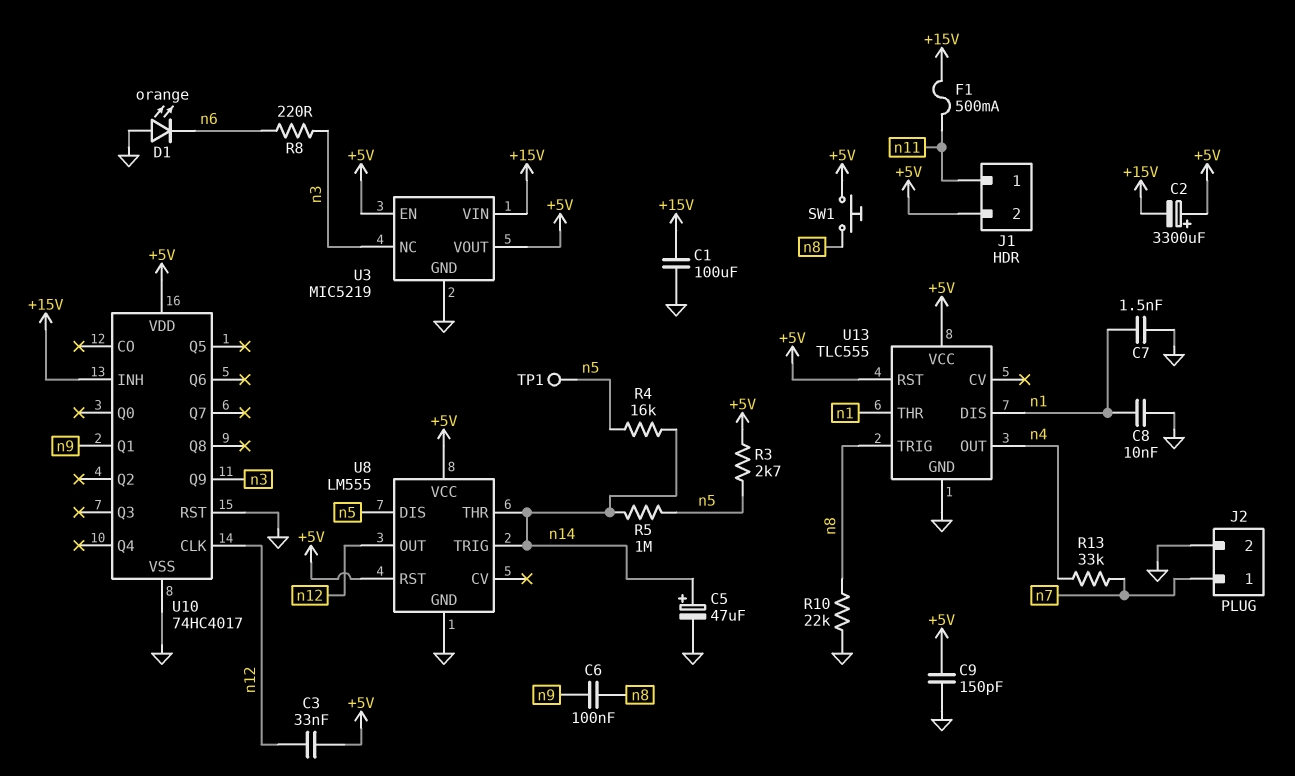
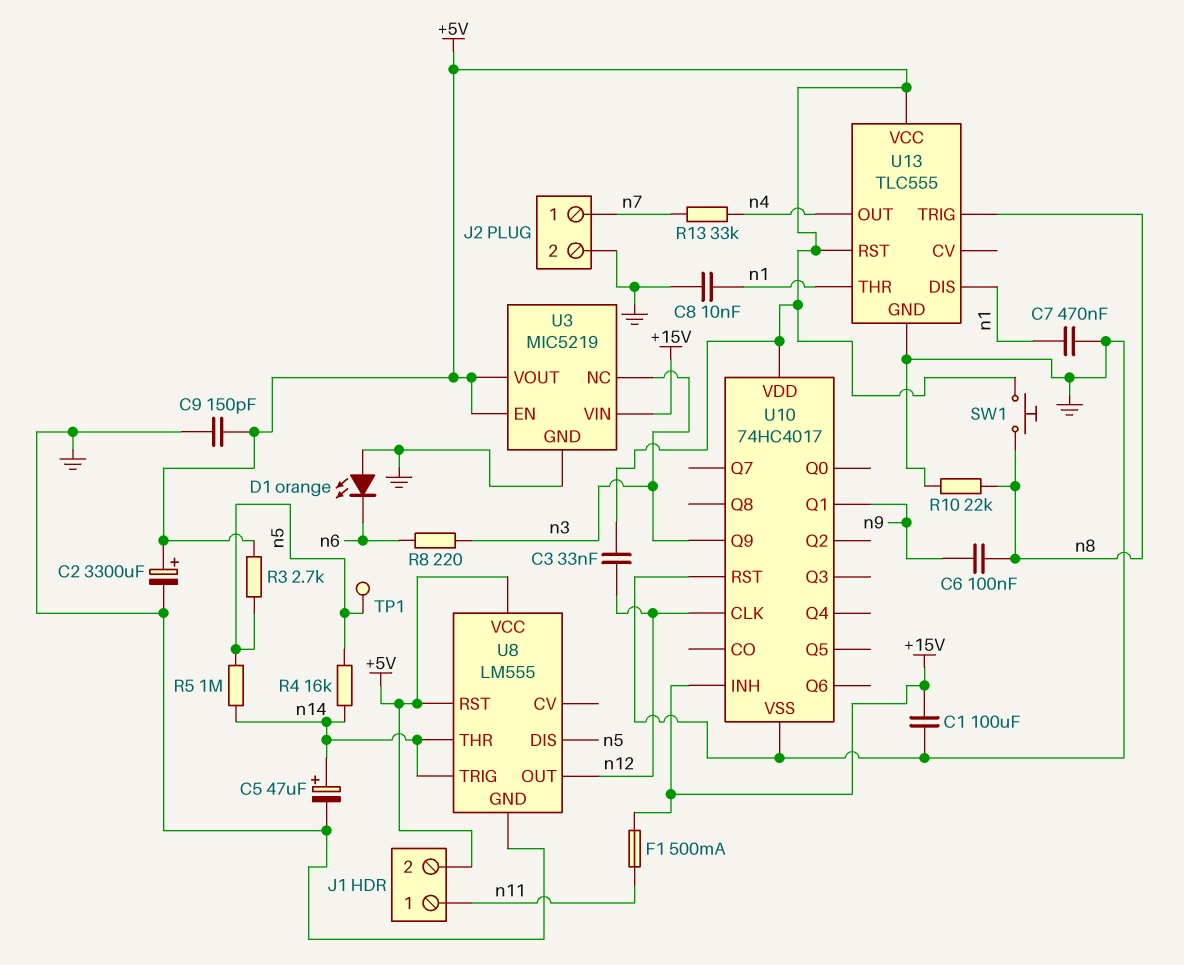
C2: 3300uF (plus +5V, minus +15V) -> 3300uF (plus +5V, minus GND)
C7: 1.5nF (GND, n1) -> 470nF (GND, n1)

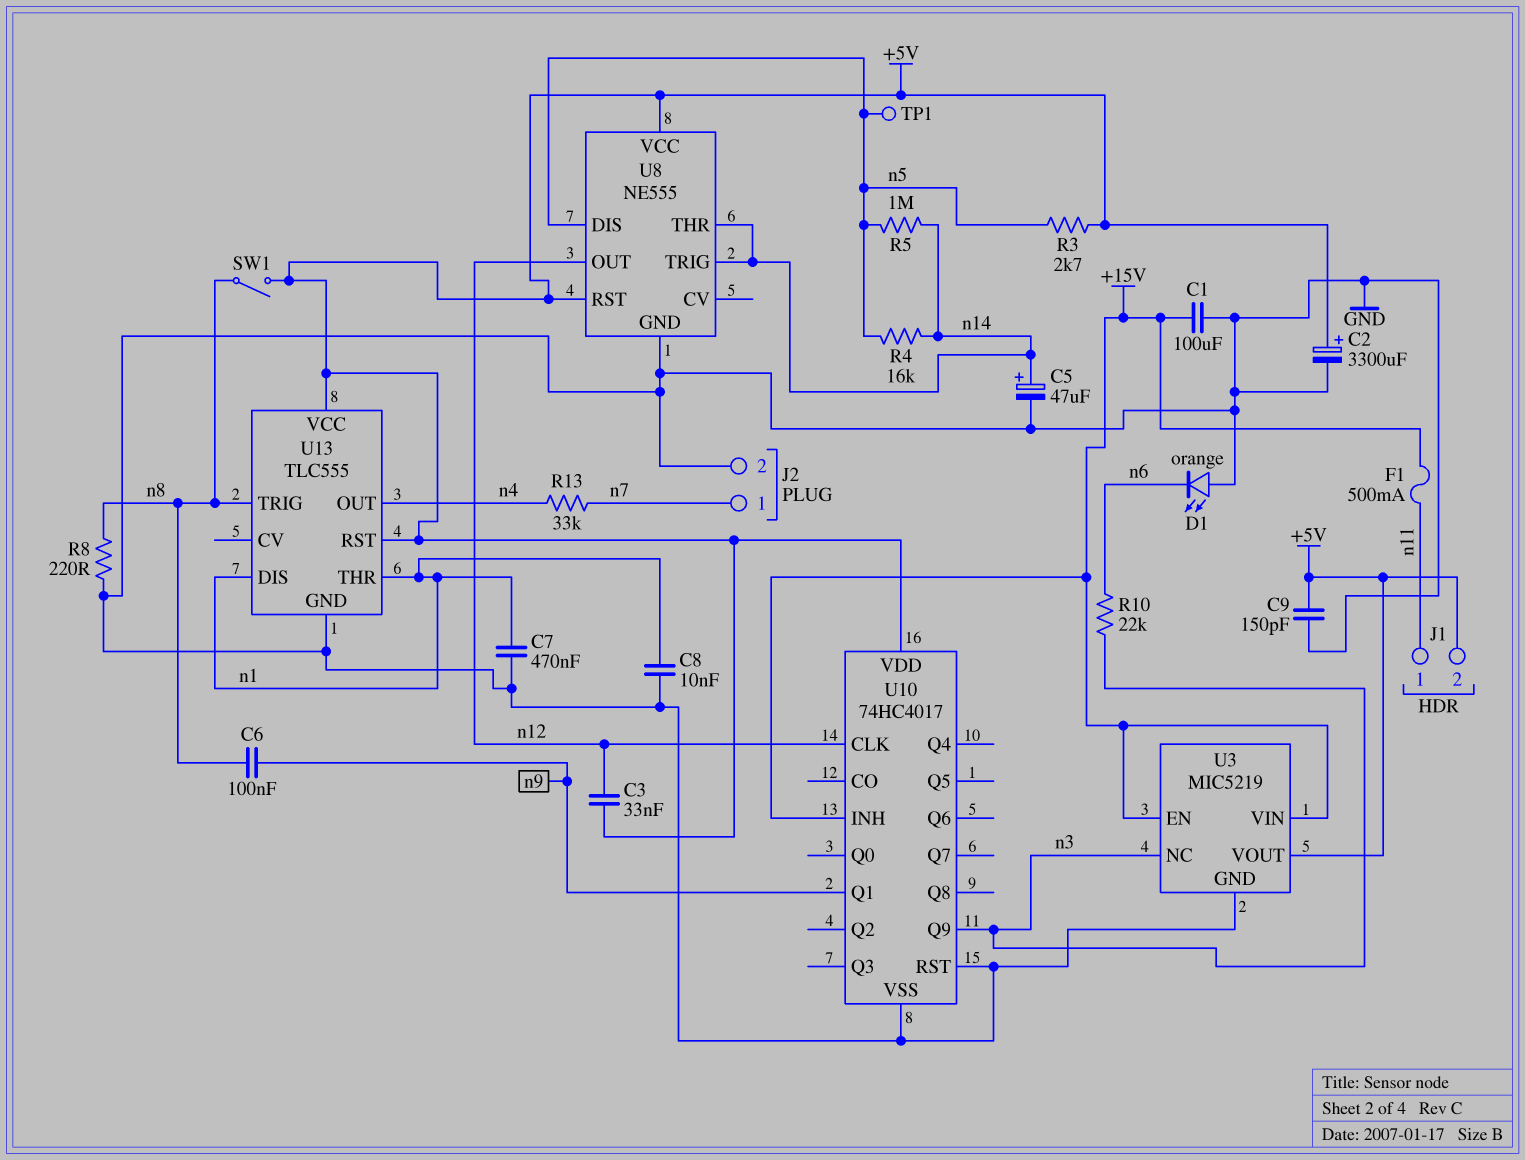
R8: 220 (n3, n6) -> 220 (GND, n8)
R10: 22k (GND, n8) -> 22k (n3, n6)
SW1: button (+5V, n8) -> switch (+5V, n8)
U3 pin EN: +5V -> +15V
U8: LM555 -> NE555

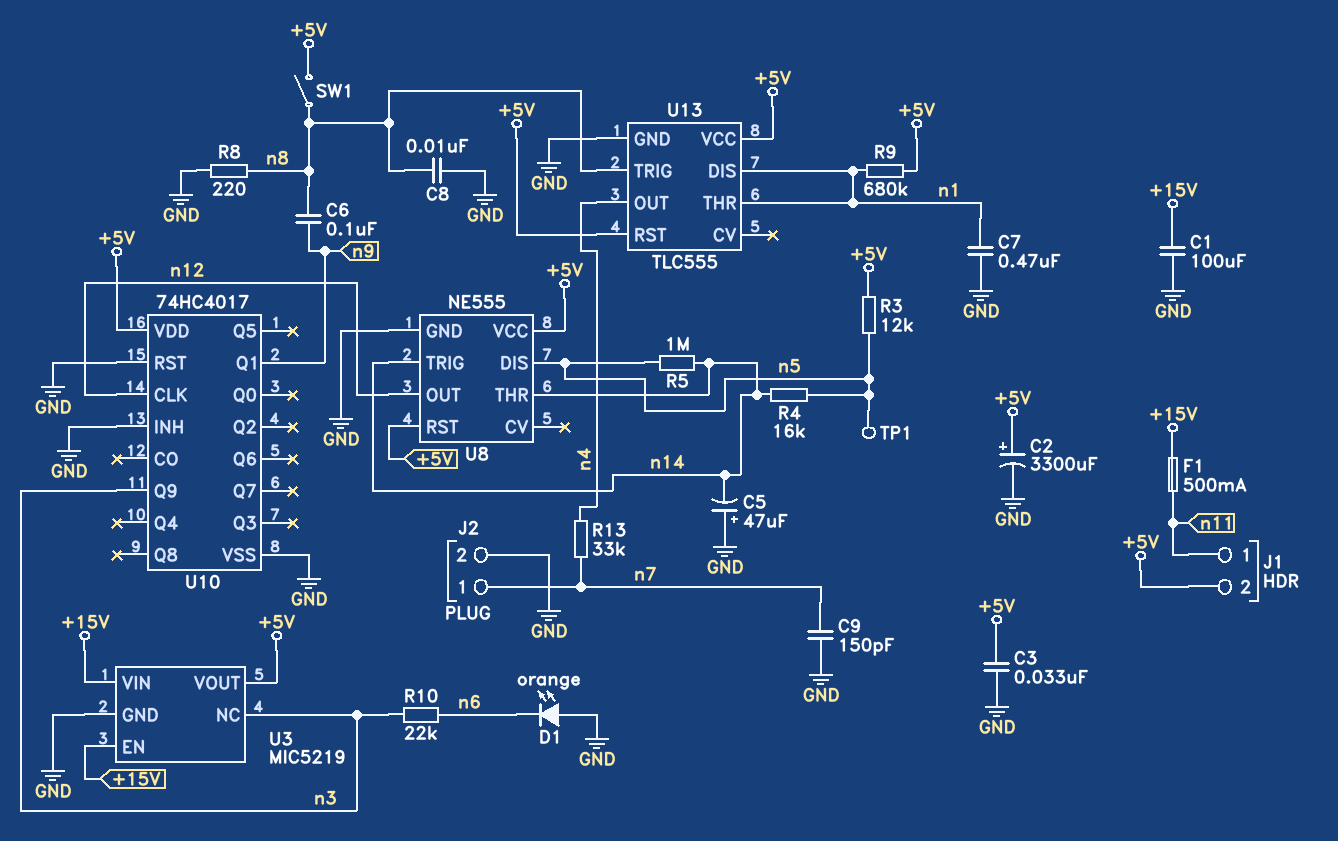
C3: 33nF (+5V, n12) -> 33nF (+5V, GND)
C5: 47uF (plus n14, minus GND) -> 47uF (plus GND, minus n14)
C8: 10nF (GND, n1) -> 10nF (GND, n8)
C9: 150pF (+5V, GND) -> 150pF (GND, n7)
R3: 2.7k (+5V, n5) -> 12k (+5V, n5)
R9: none -> 680k (+5V, n1)
U10 pin INH: +15V -> GND

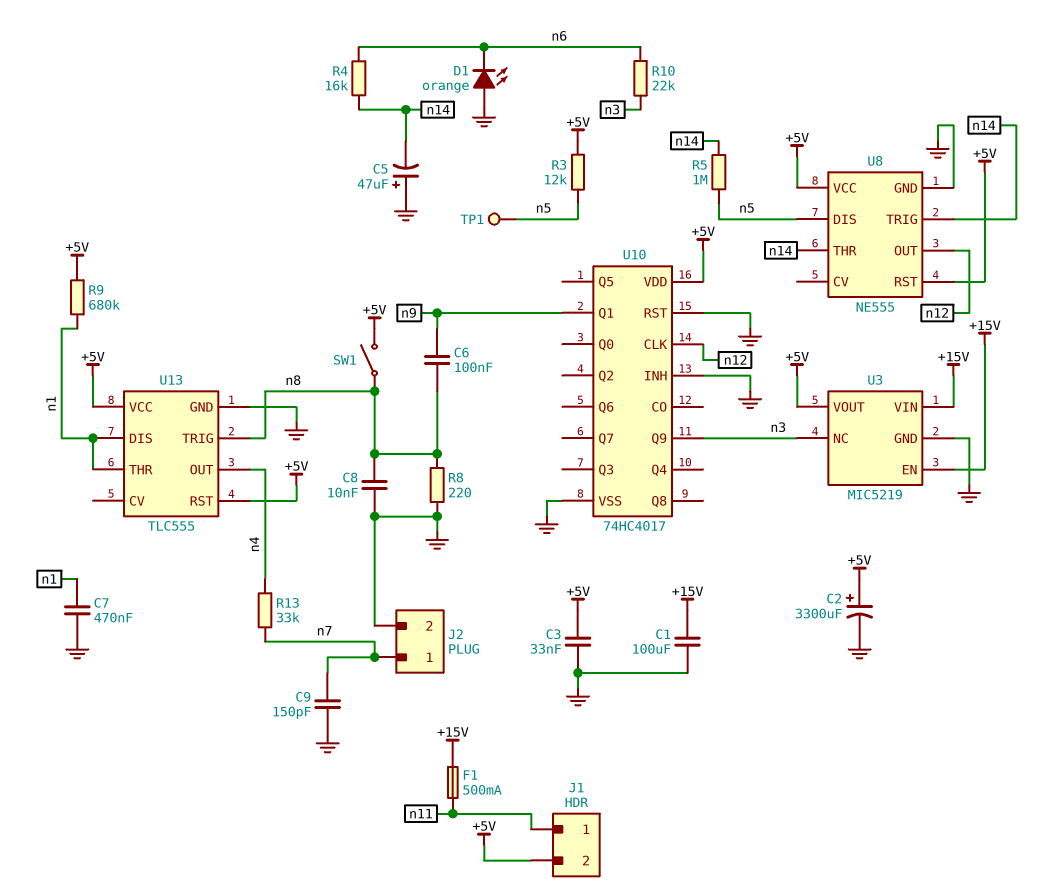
R4: 16k (n5, n14) -> 16k (n6, n14)

